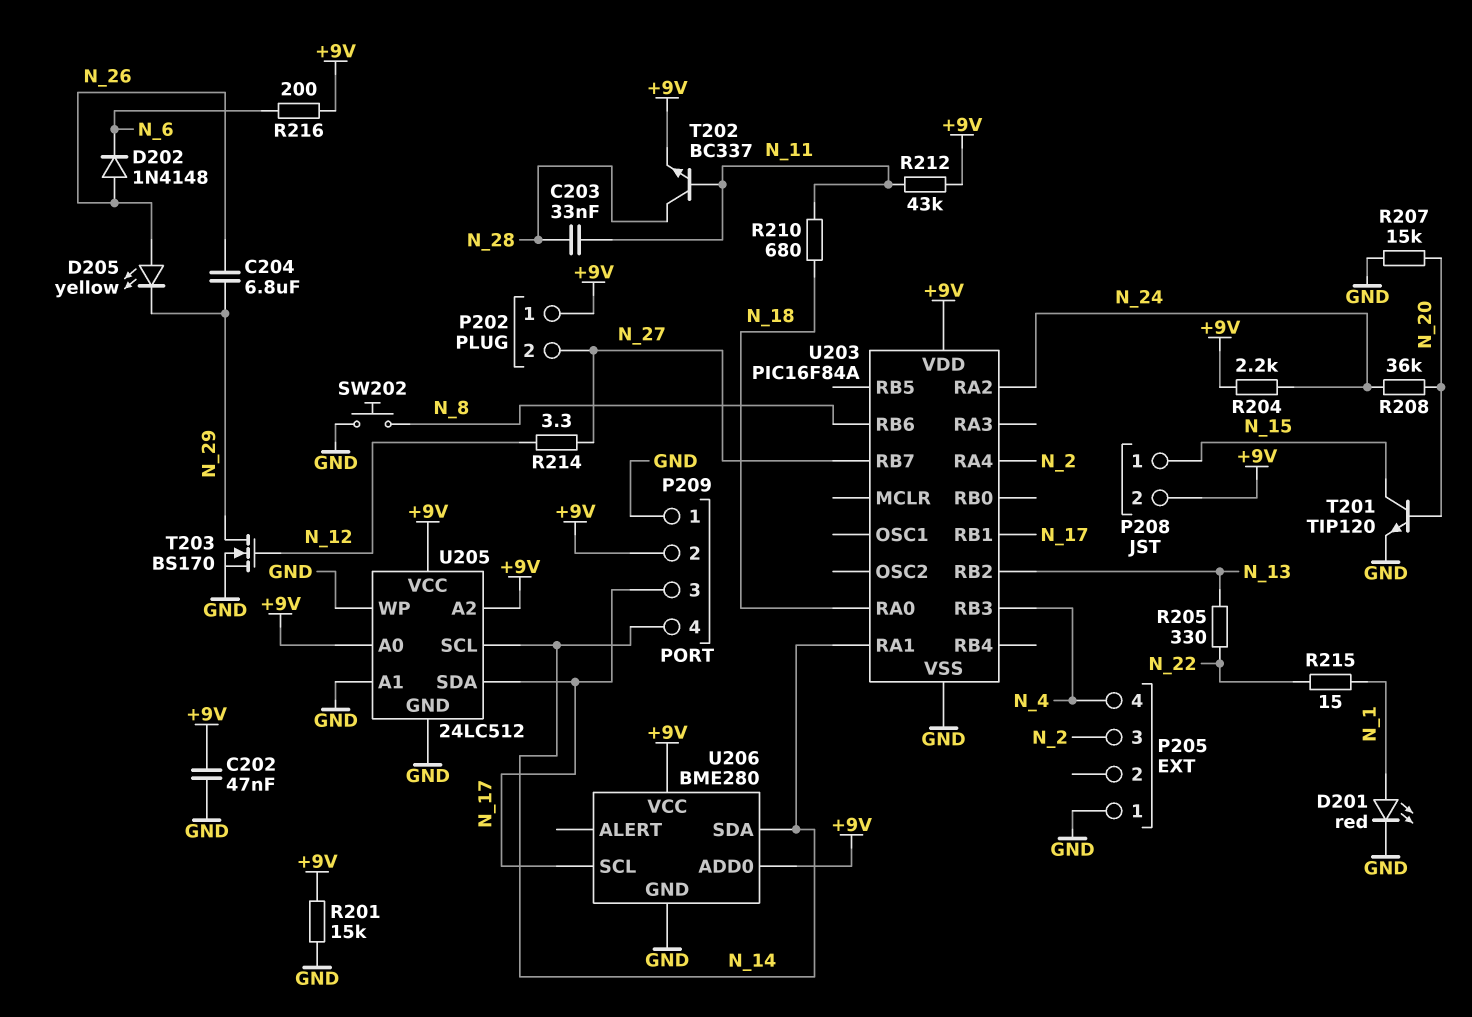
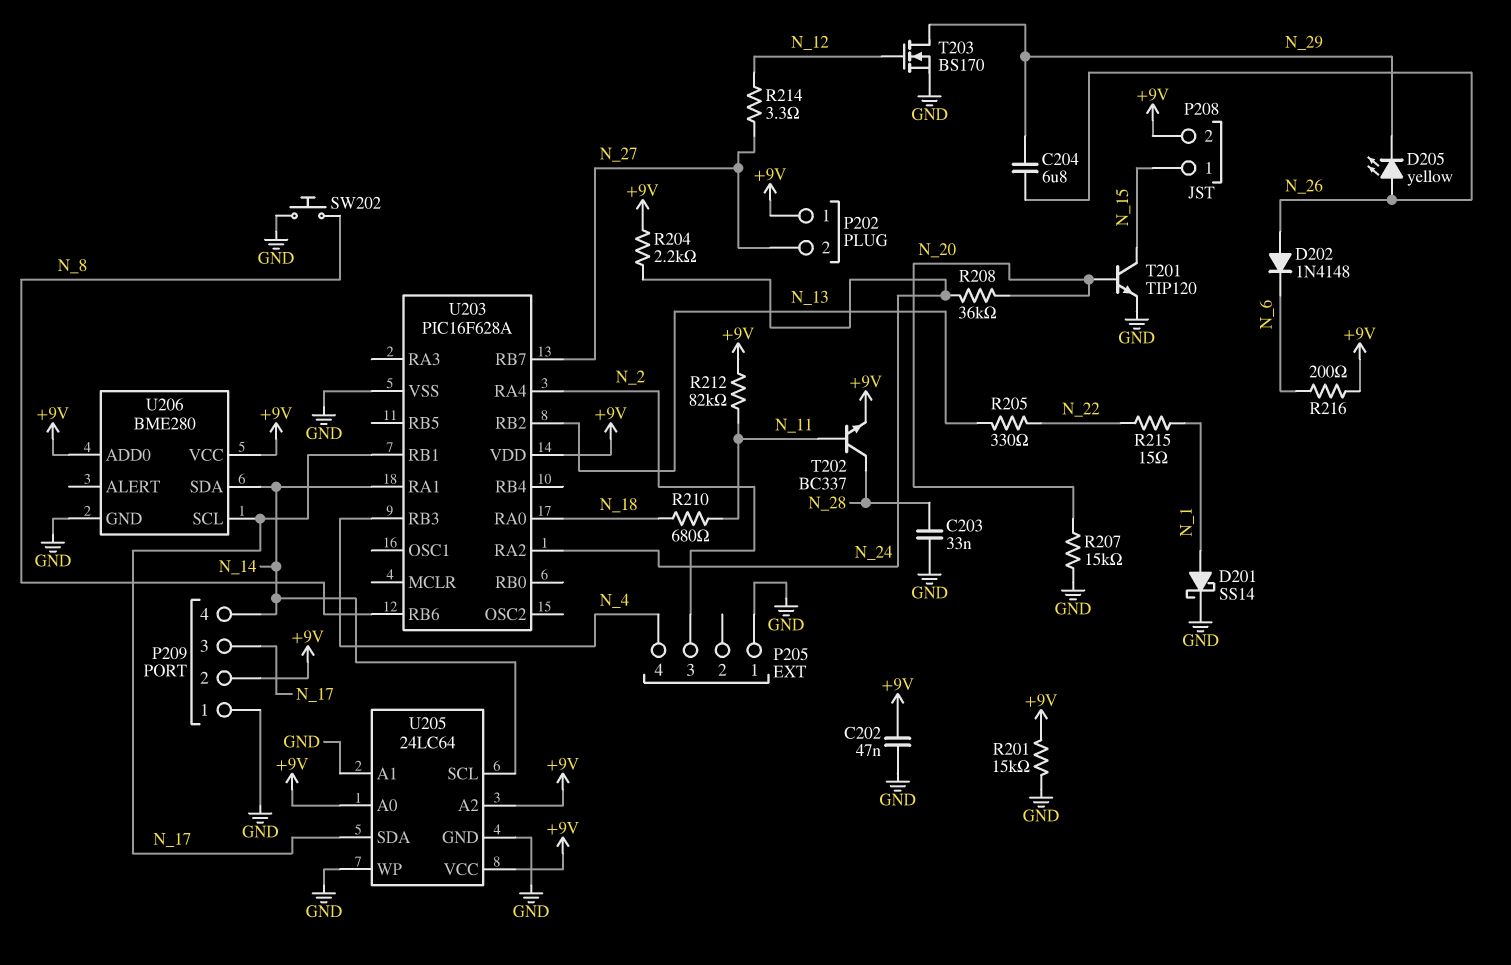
C203: 33nF (N_11, N_28) -> 33nF (GND, N_28)
D201: LED red (A N_1, K GND) -> schottky SS14 (A N_1, K GND)
R212: 43k (+9V, N_11) -> 82k (+9V, N_11)
U203: PIC16F84A -> PIC16F628A
U205: 24LC512 -> 24LC64

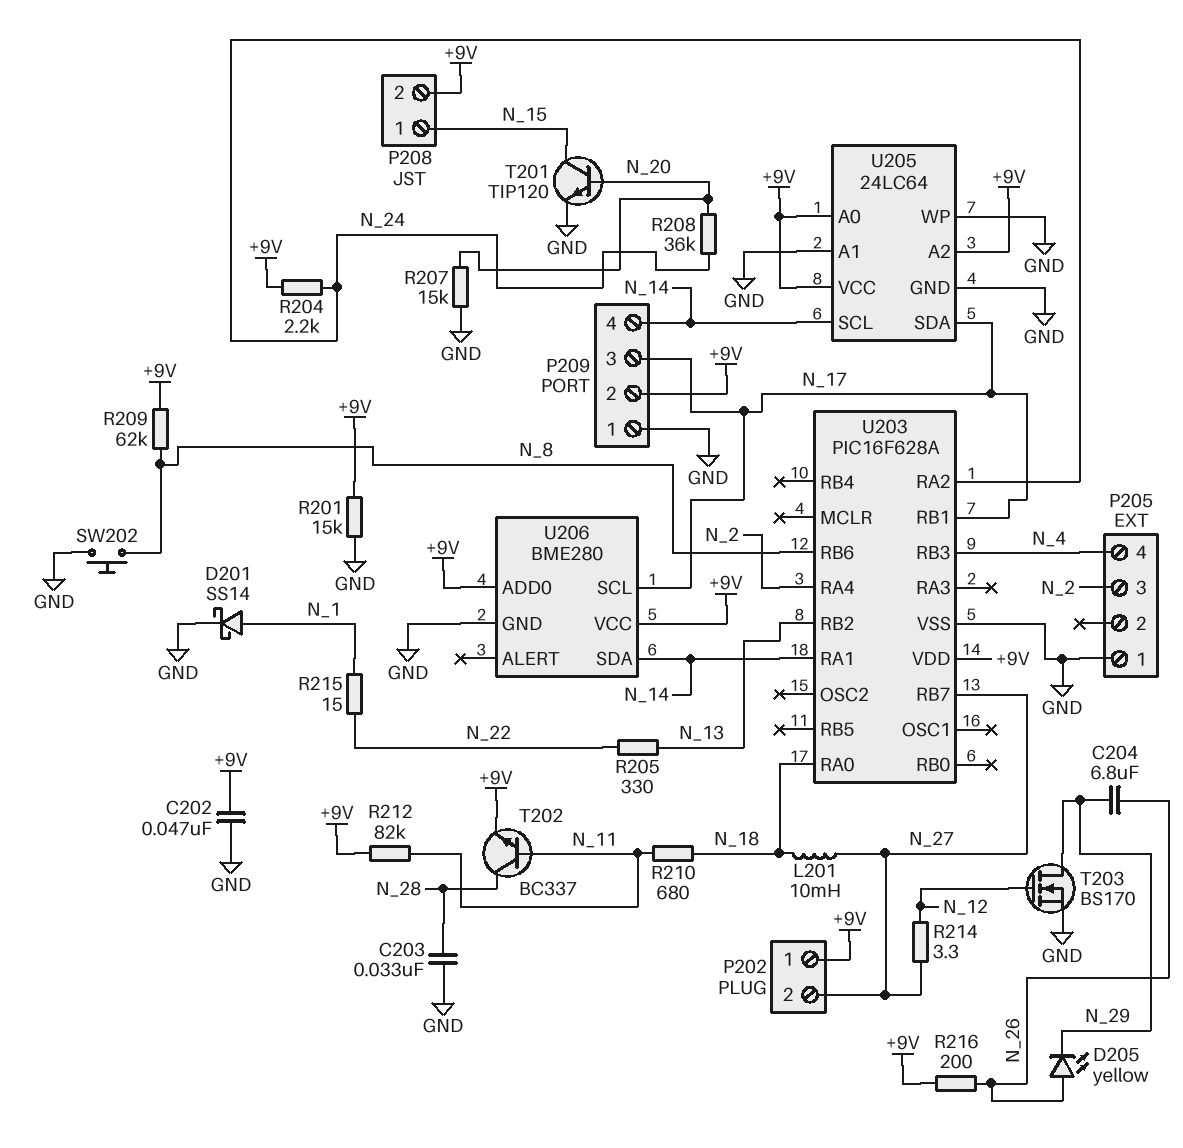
D202: diode 1N4148 (A N_26, K N_6) -> none
L201: none -> 10mH (N_18, N_27)
R209: none -> 62k (+9V, N_8)
R216: 200 (+9V, N_6) -> 200 (+9V, N_26)

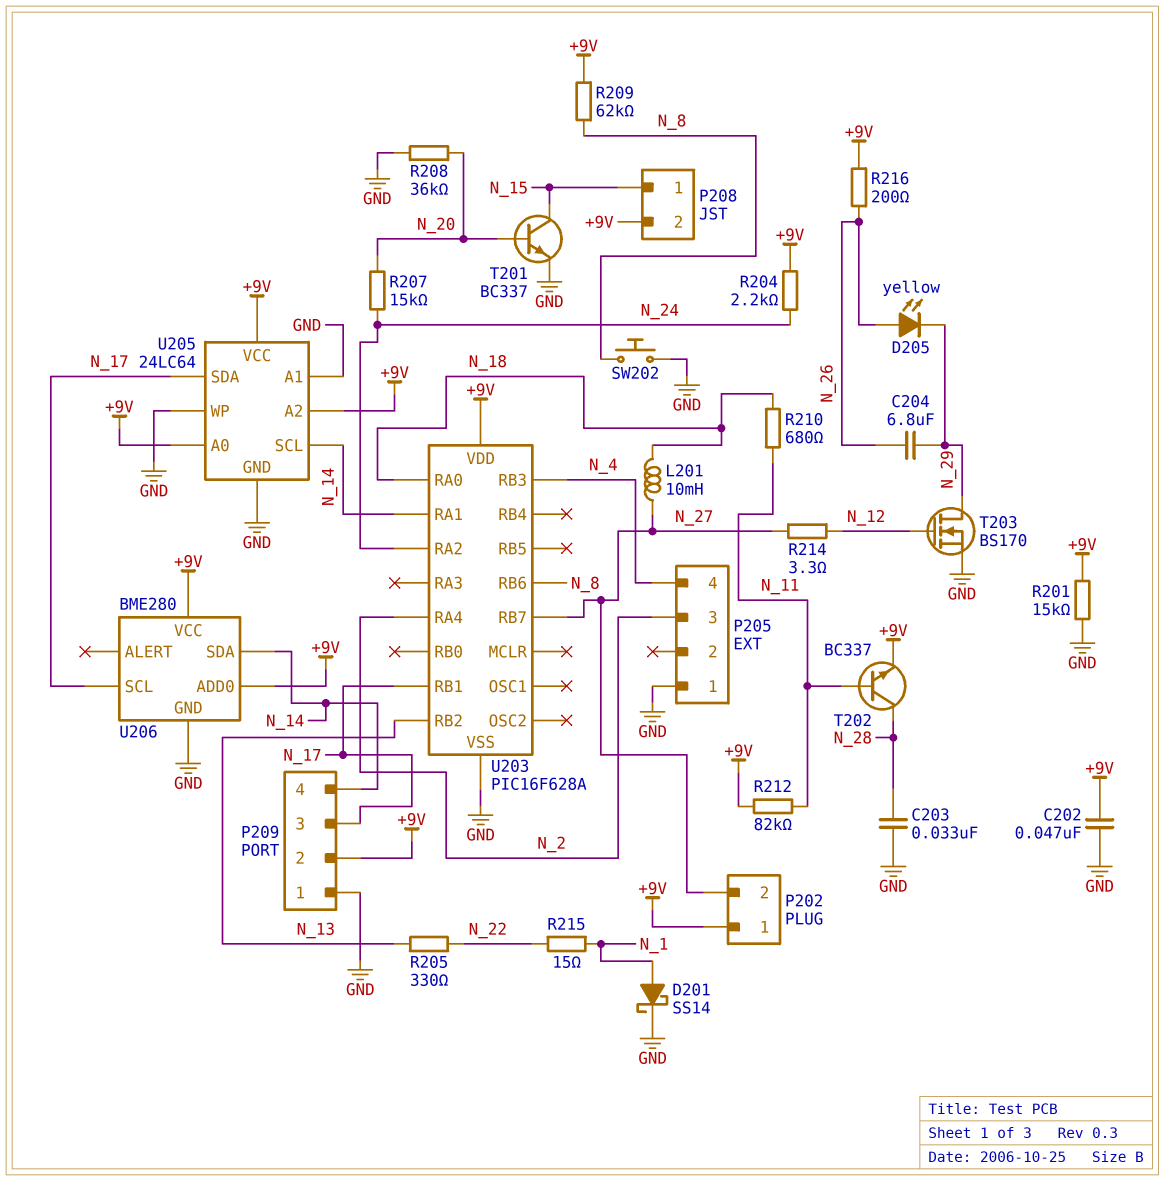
R207: 15k (GND, N_20) -> 15k (N_20, N_24)
R208: 36k (N_20, N_24) -> 36k (GND, N_20)
T201: NPN TIP120 (B N_20, C N_15, E GND) -> NPN BC337 (B N_20, C N_15, E GND)

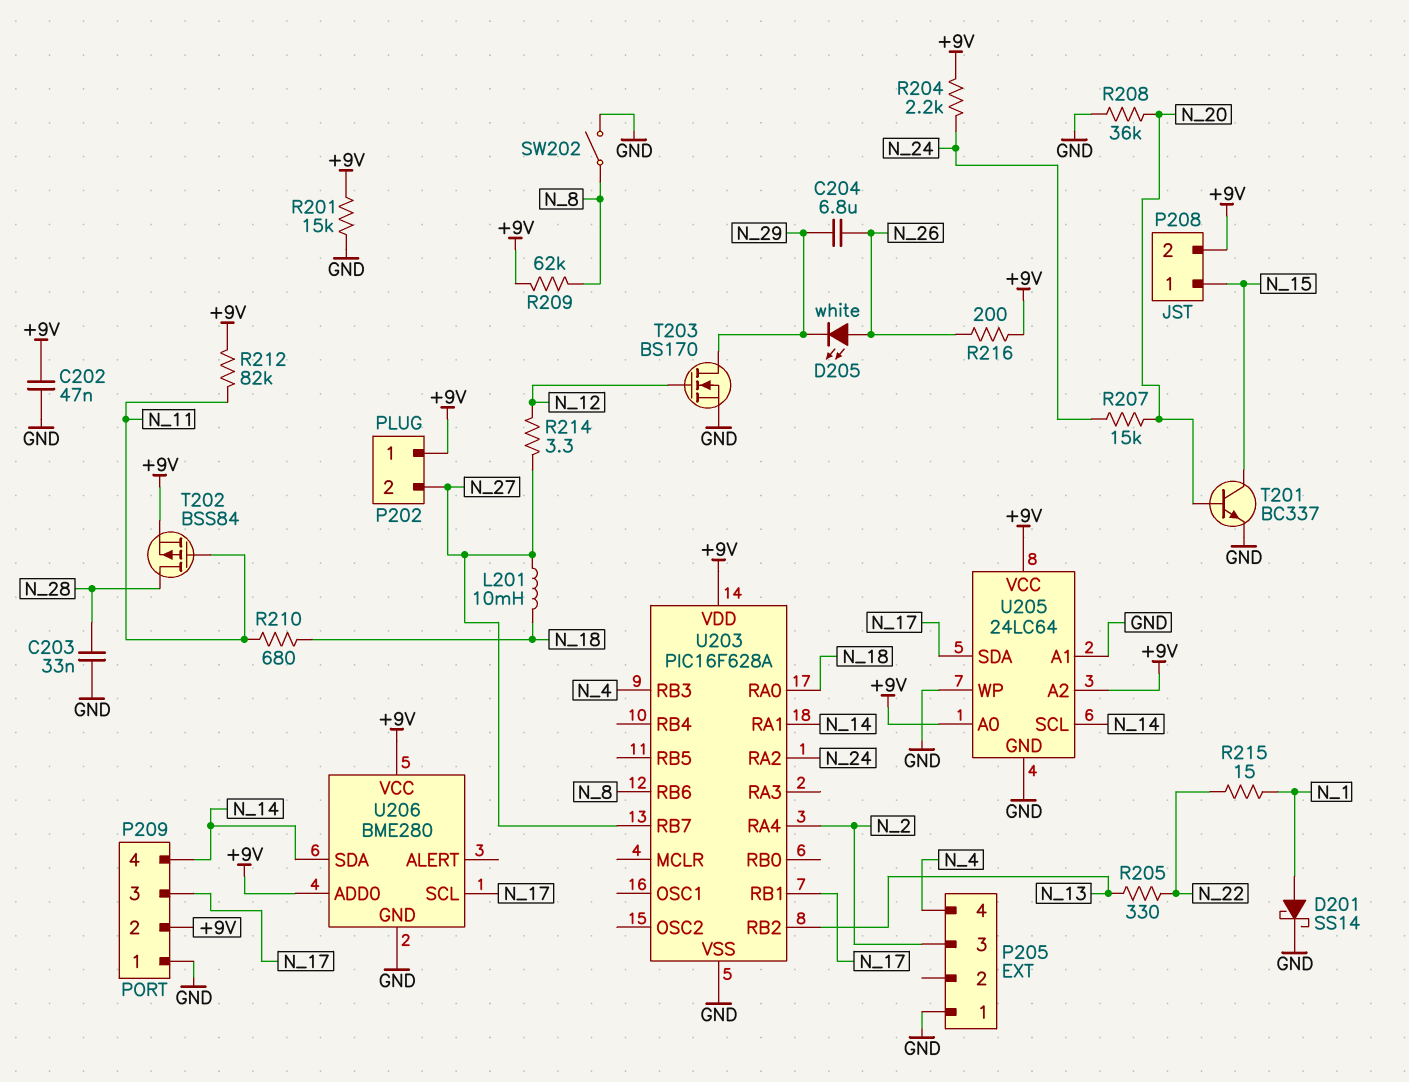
D205: LED yellow (A N_26, K N_29) -> LED white (A N_26, K N_29)
SW202: button (GND, N_8) -> switch (GND, N_8)
T202: NPN BC337 (B N_11, C N_28, E +9V) -> PMOS BSS84 (G N_11, D N_28, S +9V)

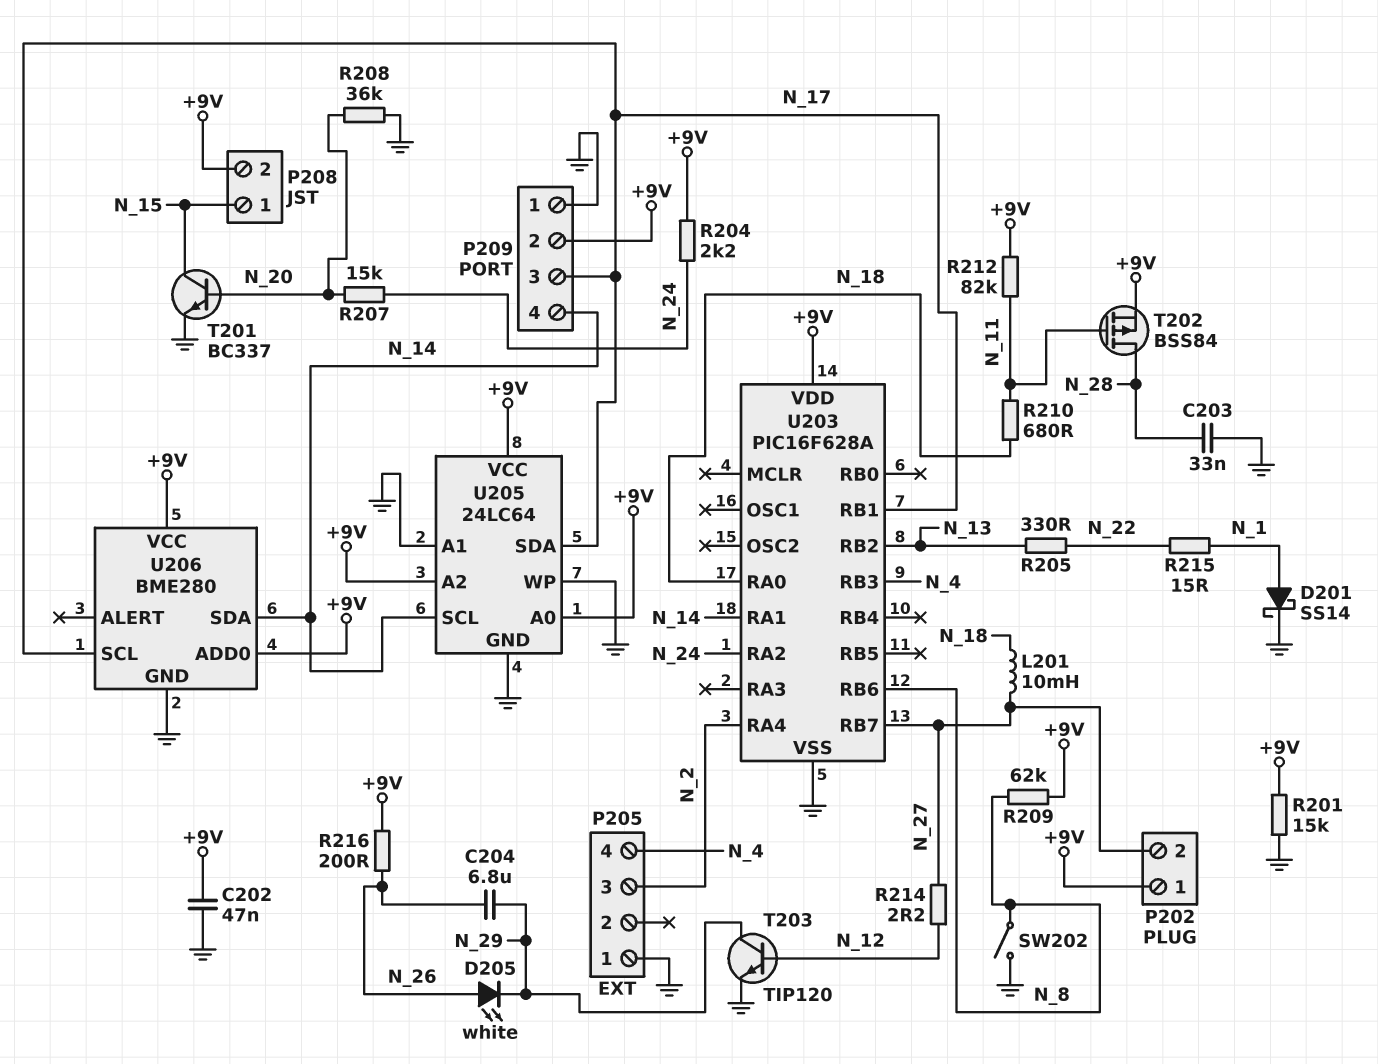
R214: 3.3 (N_12, N_27) -> 2.2 (N_12, N_27)
T203: NMOS BS170 (G N_12, D N_29, S GND) -> NPN TIP120 (B N_12, C N_29, E GND)

